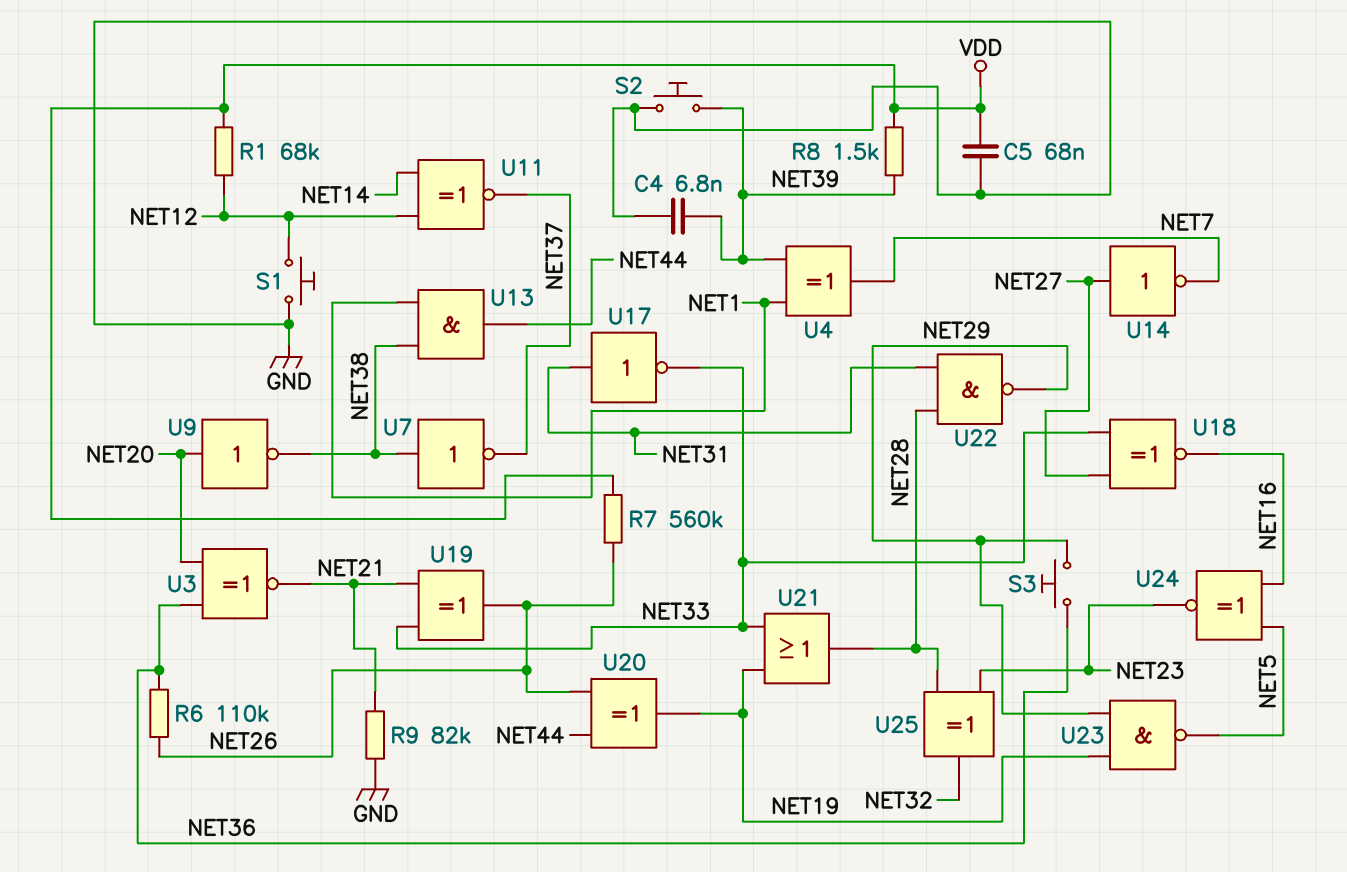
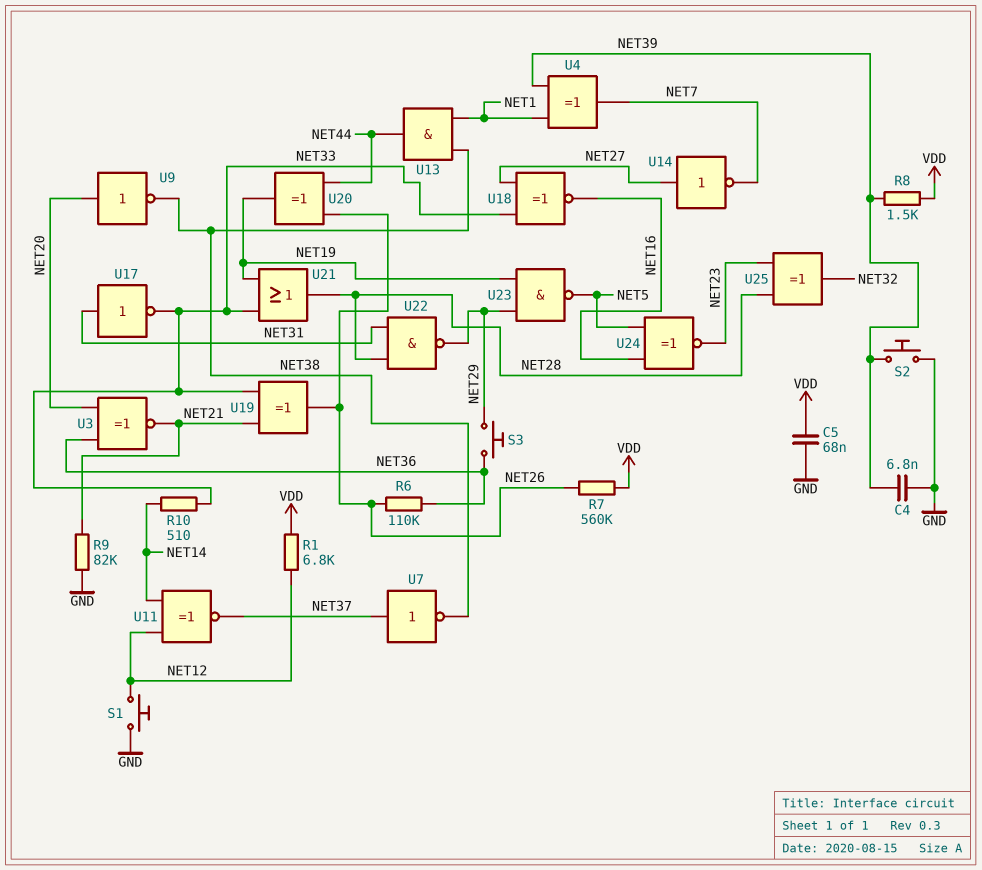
R1: 68k (NET12, VDD) -> 6.8k (NET12, VDD)
R10: none -> 510 (NET14, NET33)
U7: NOT (in NET38, out NET37) -> NOT (in NET37, out NET38)

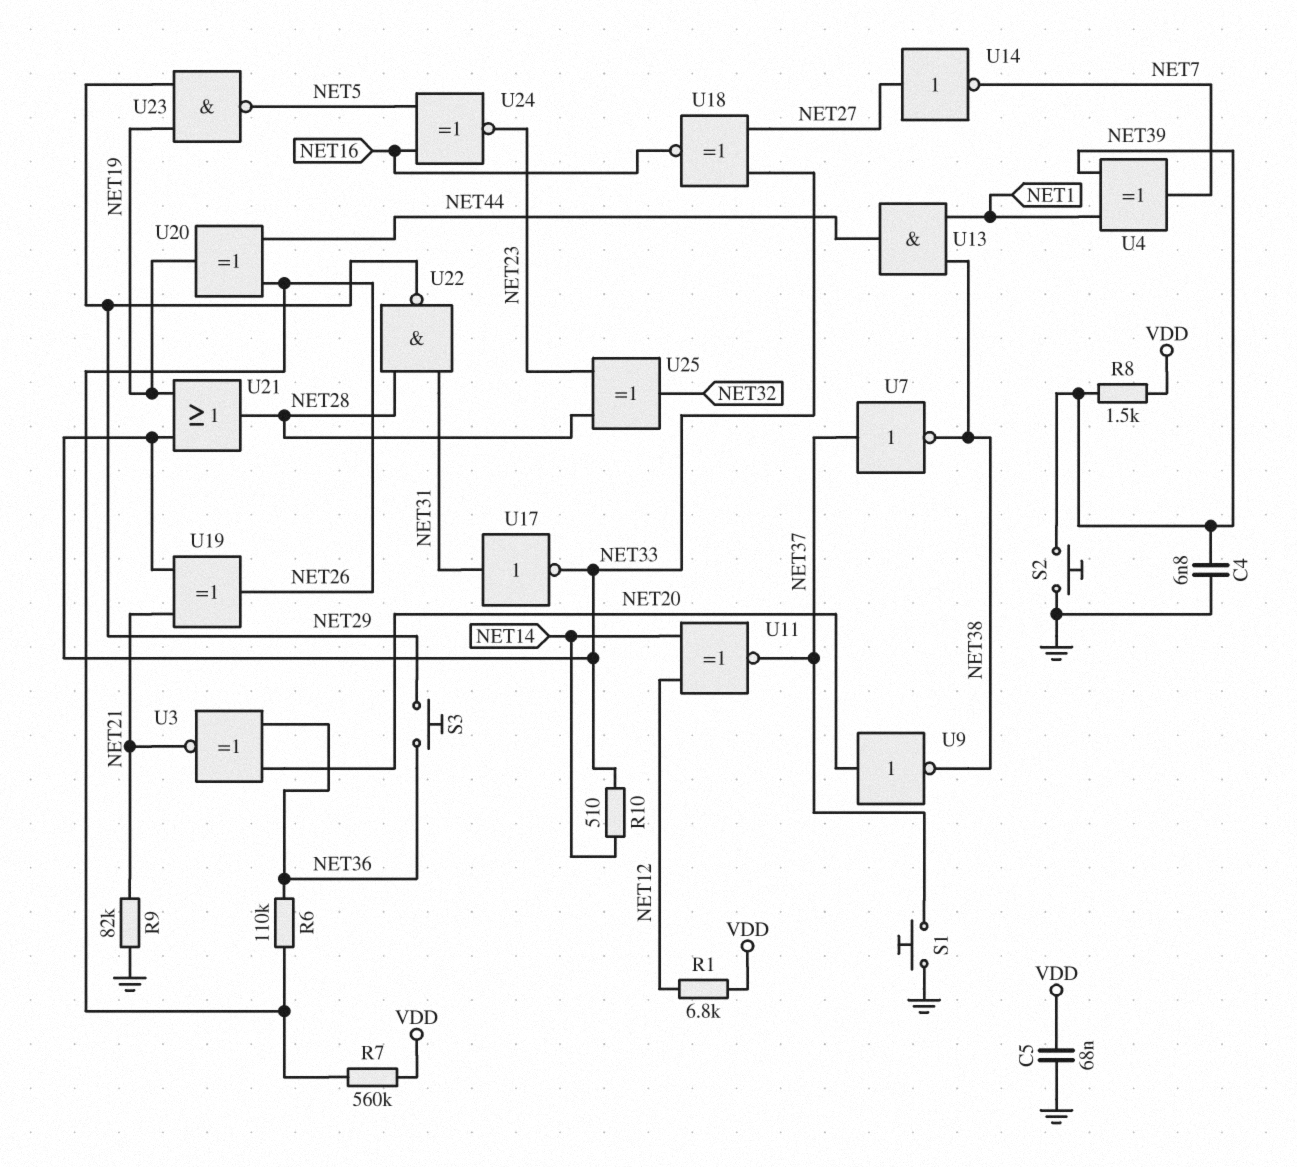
S1: button (GND, NET12) -> button (GND, NET37)

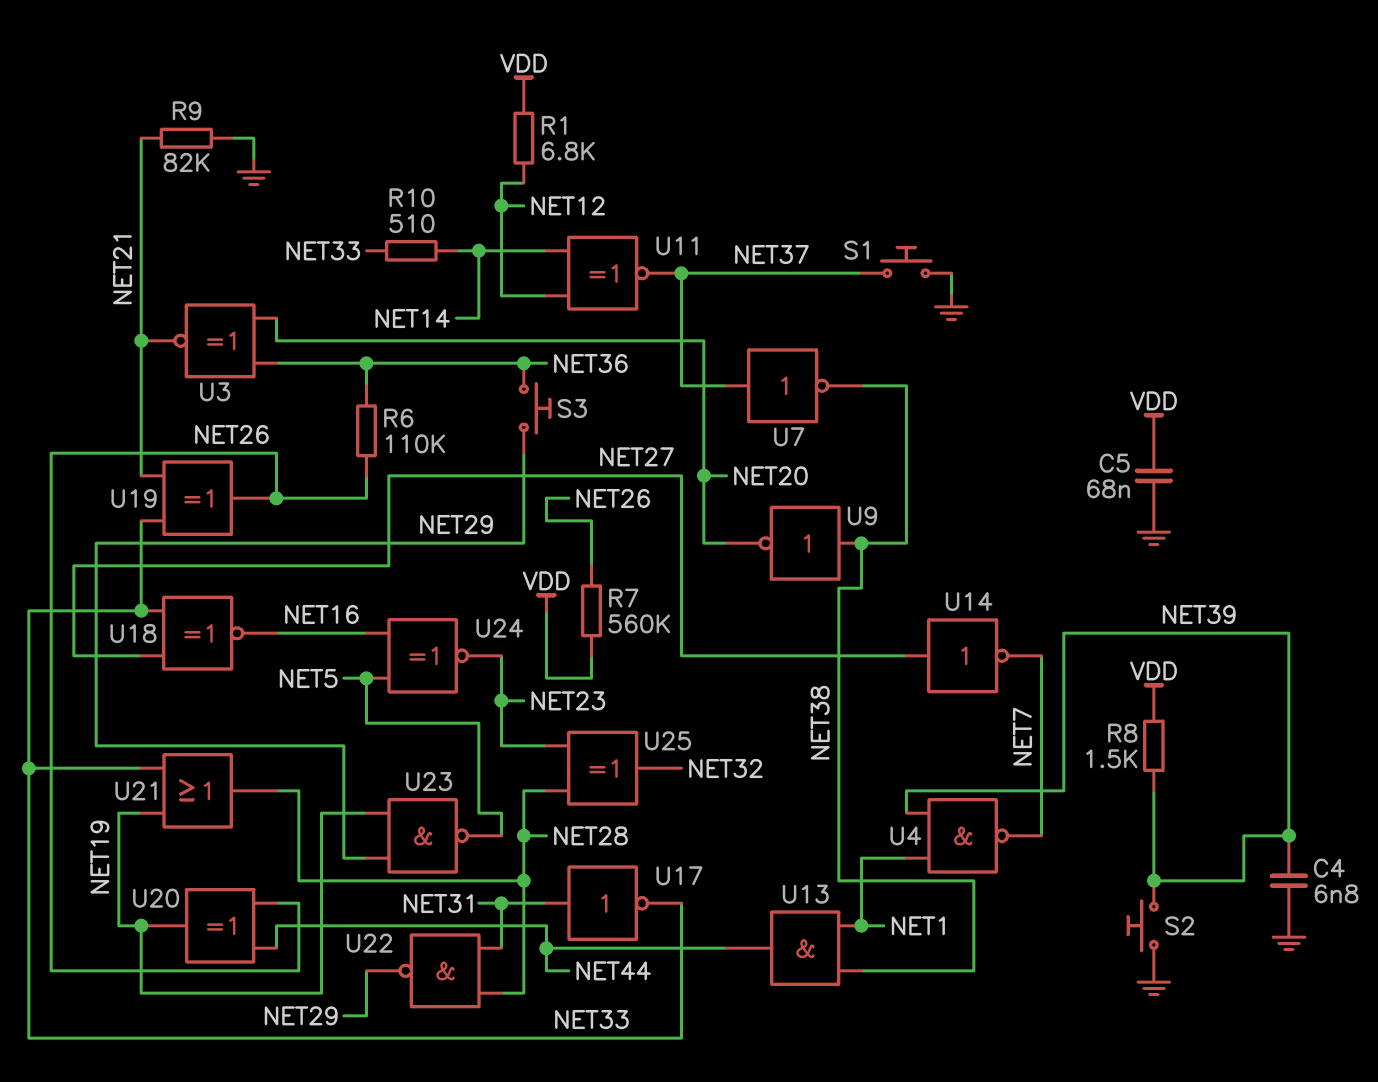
U4: XOR (in NET1, in NET39, out NET7) -> NAND (in NET1, in NET39, out NET7)
U9: NOT (in NET20, out NET38) -> NOT (in NET38, out NET20)

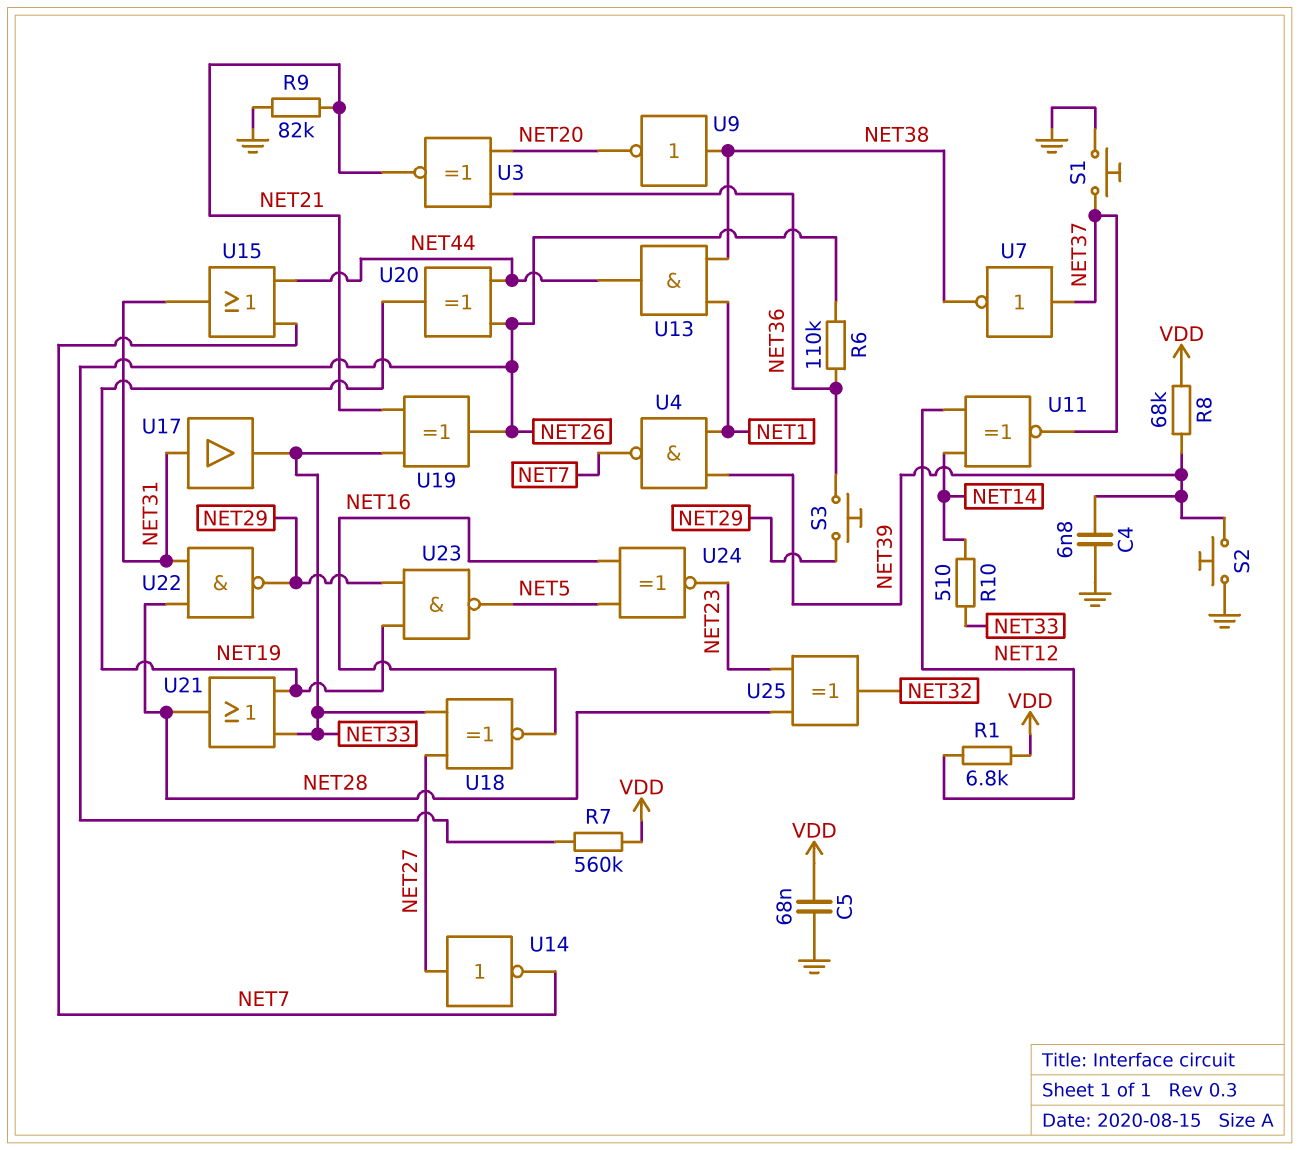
R8: 1.5k (NET39, VDD) -> 68k (NET39, VDD)
U15: none -> OR (in NET7, in NET44, out NET31)
U17: NOT (in NET31, out NET33) -> buffer (in NET31, out NET33)

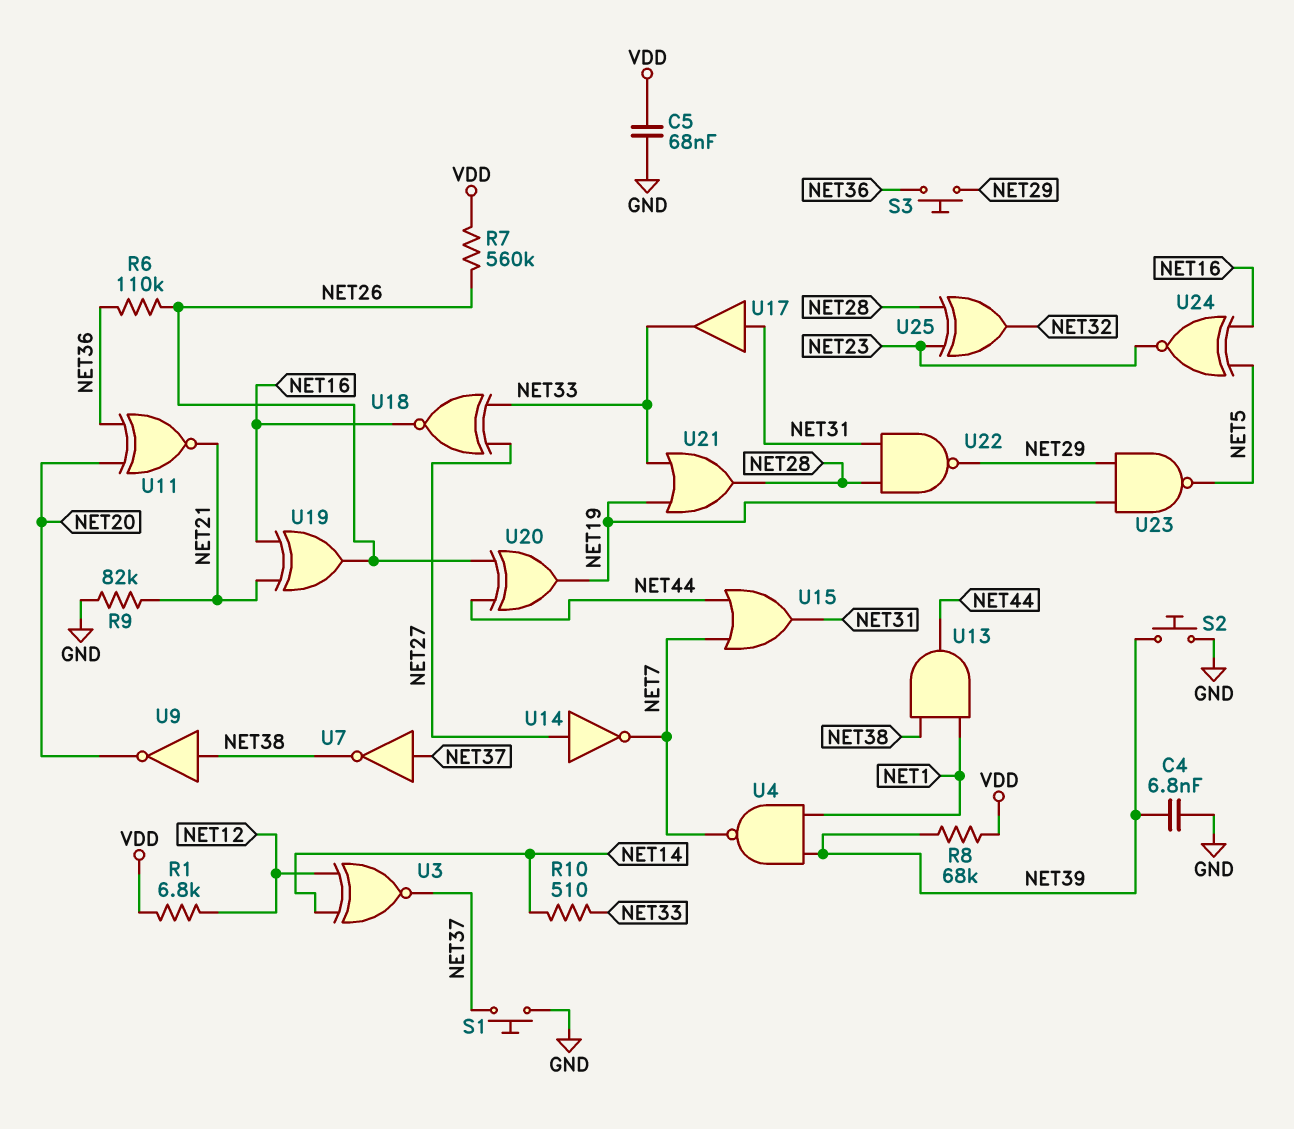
U3: XNOR (in NET20, in NET36, out NET21) -> XNOR (in NET12, in NET14, out NET37)
U11: XNOR (in NET12, in NET14, out NET37) -> XNOR (in NET20, in NET36, out NET21)
U19: XOR (in NET21, in NET33, out NET26) -> XOR (in NET16, in NET21, out NET26)

